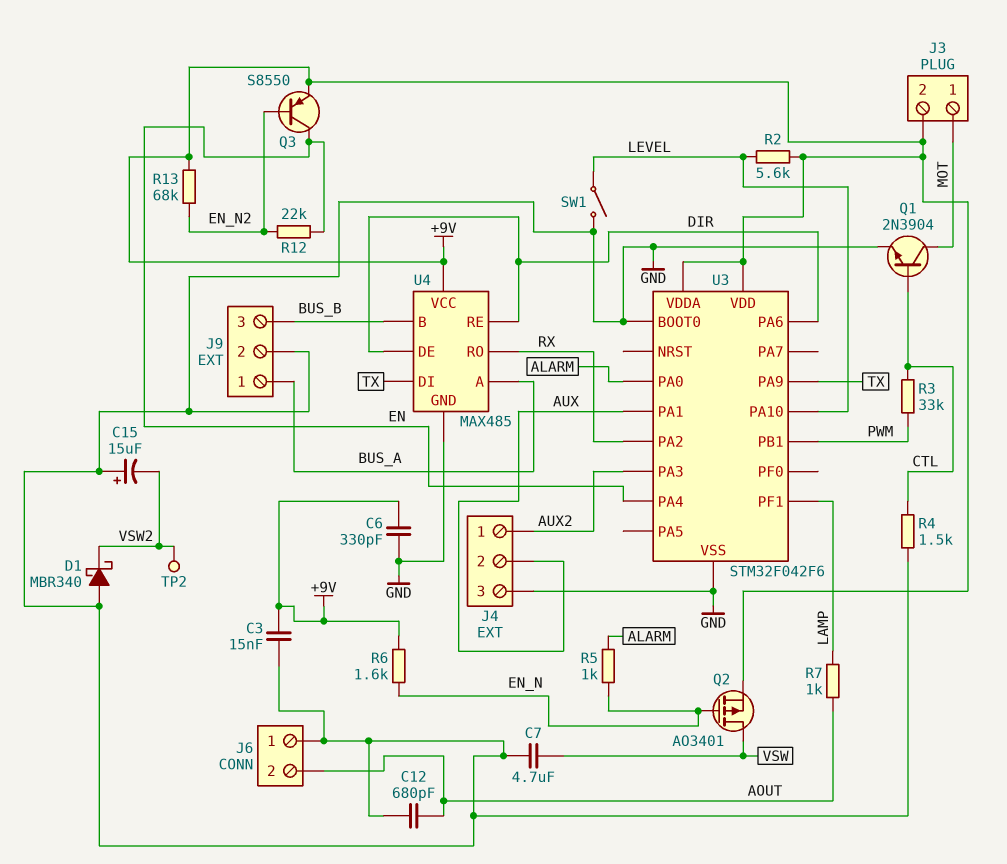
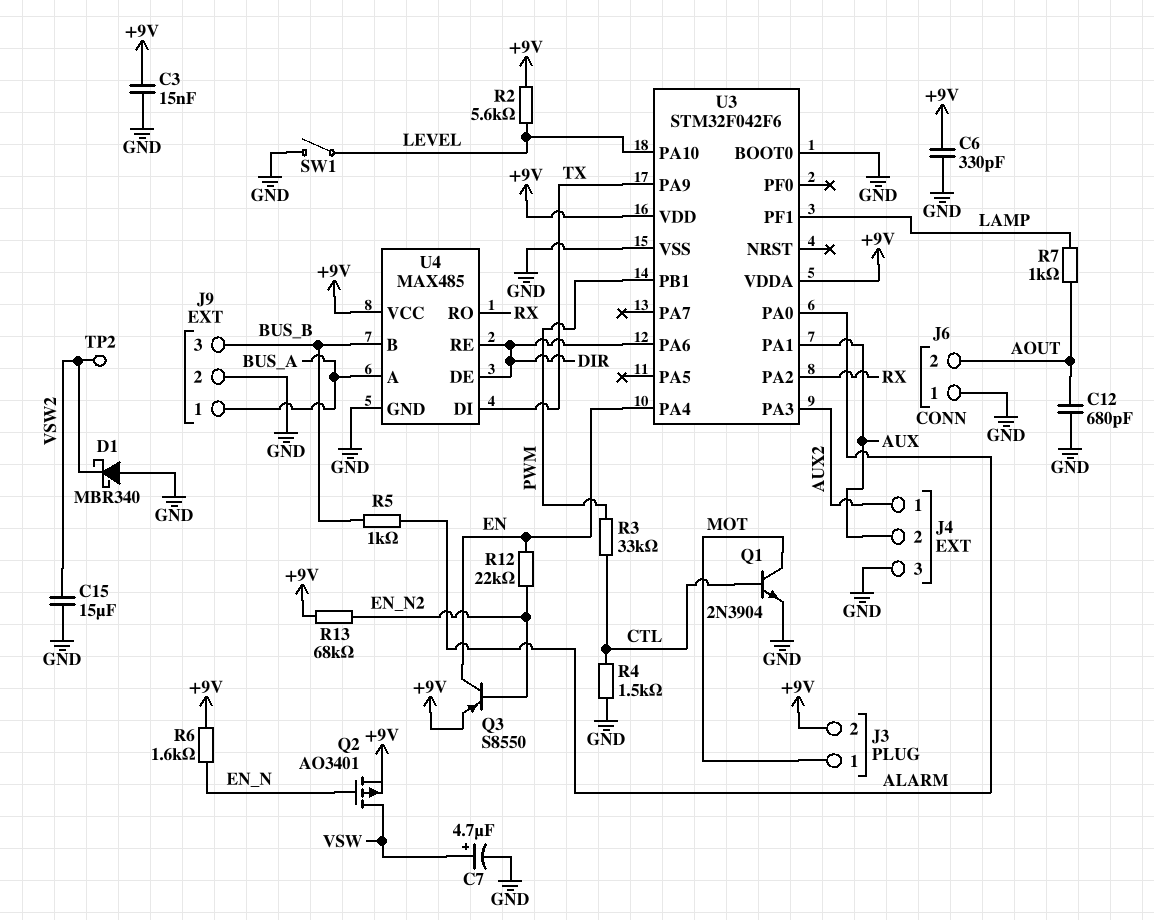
C7: 4.7uF (GND, VSW) -> 4.7uF (plus VSW, minus GND)
C15: 15uF (plus GND, minus VSW2) -> 15uF (GND, VSW2)
R5: 1k (ALARM, EN_N) -> 1k (ALARM, BUS_B)

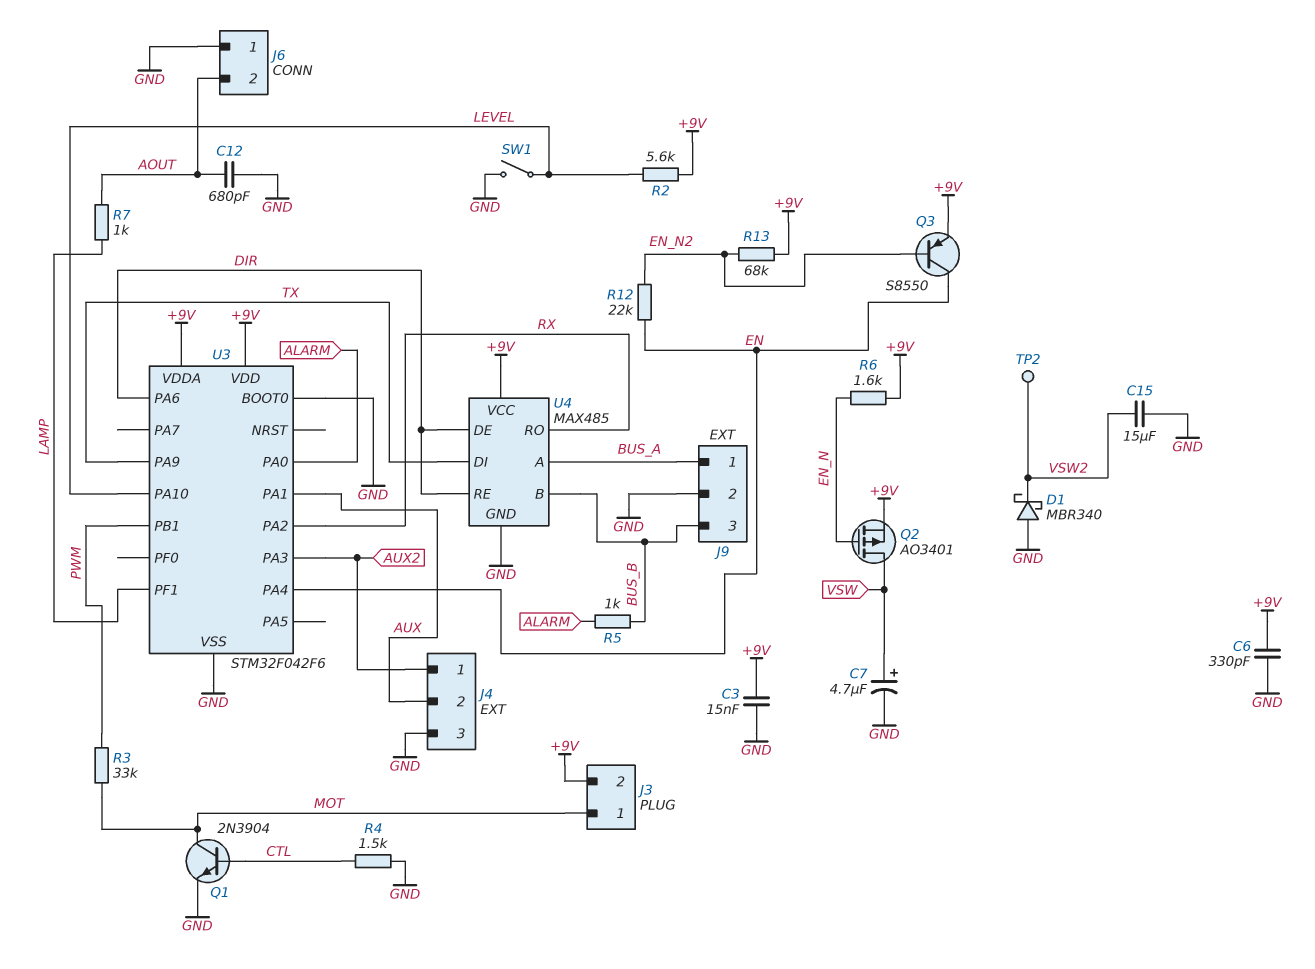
R3: 33k (CTL, PWM) -> 33k (MOT, PWM)

